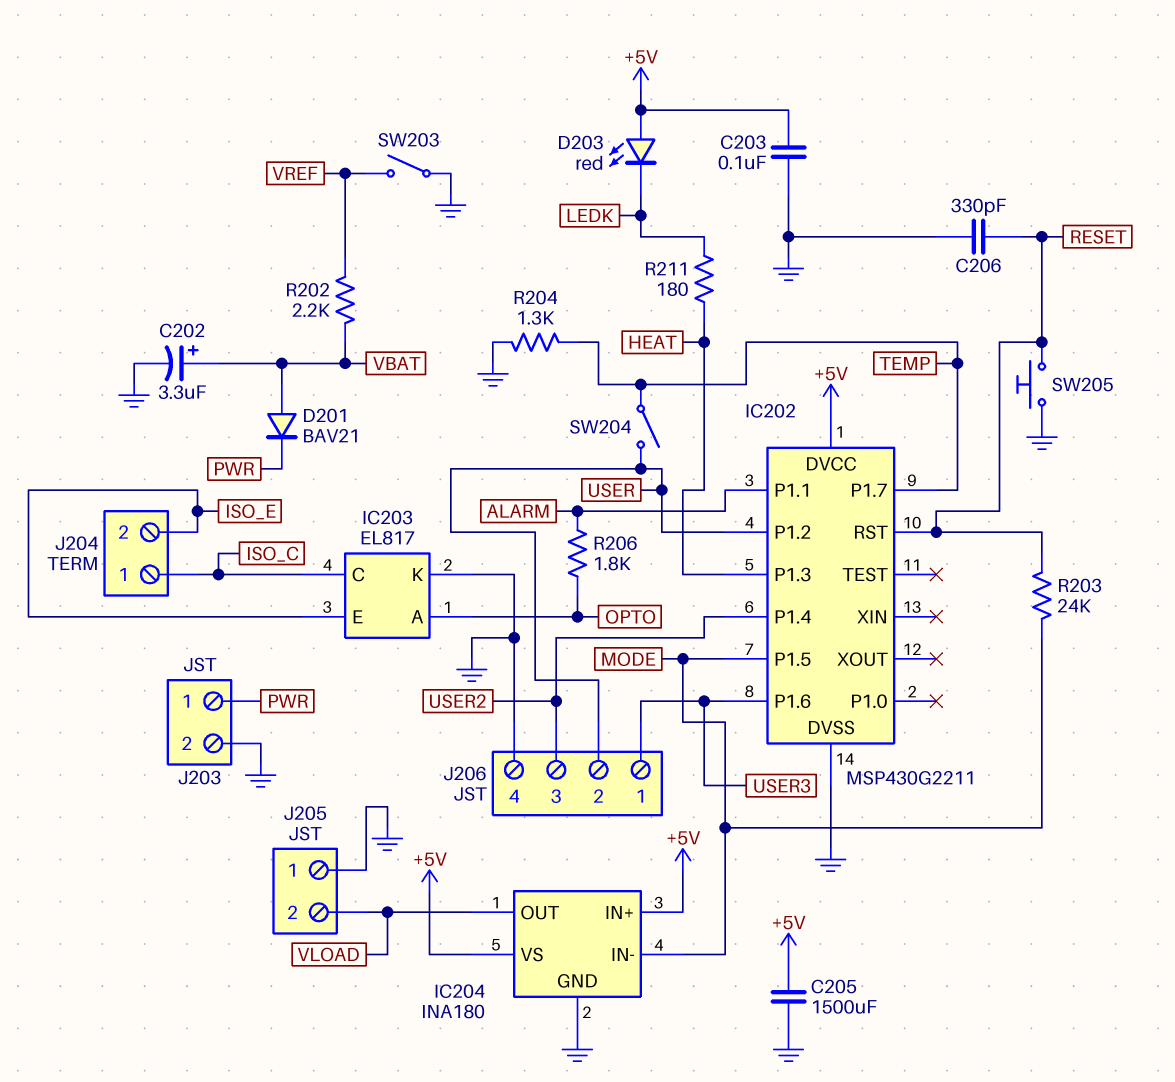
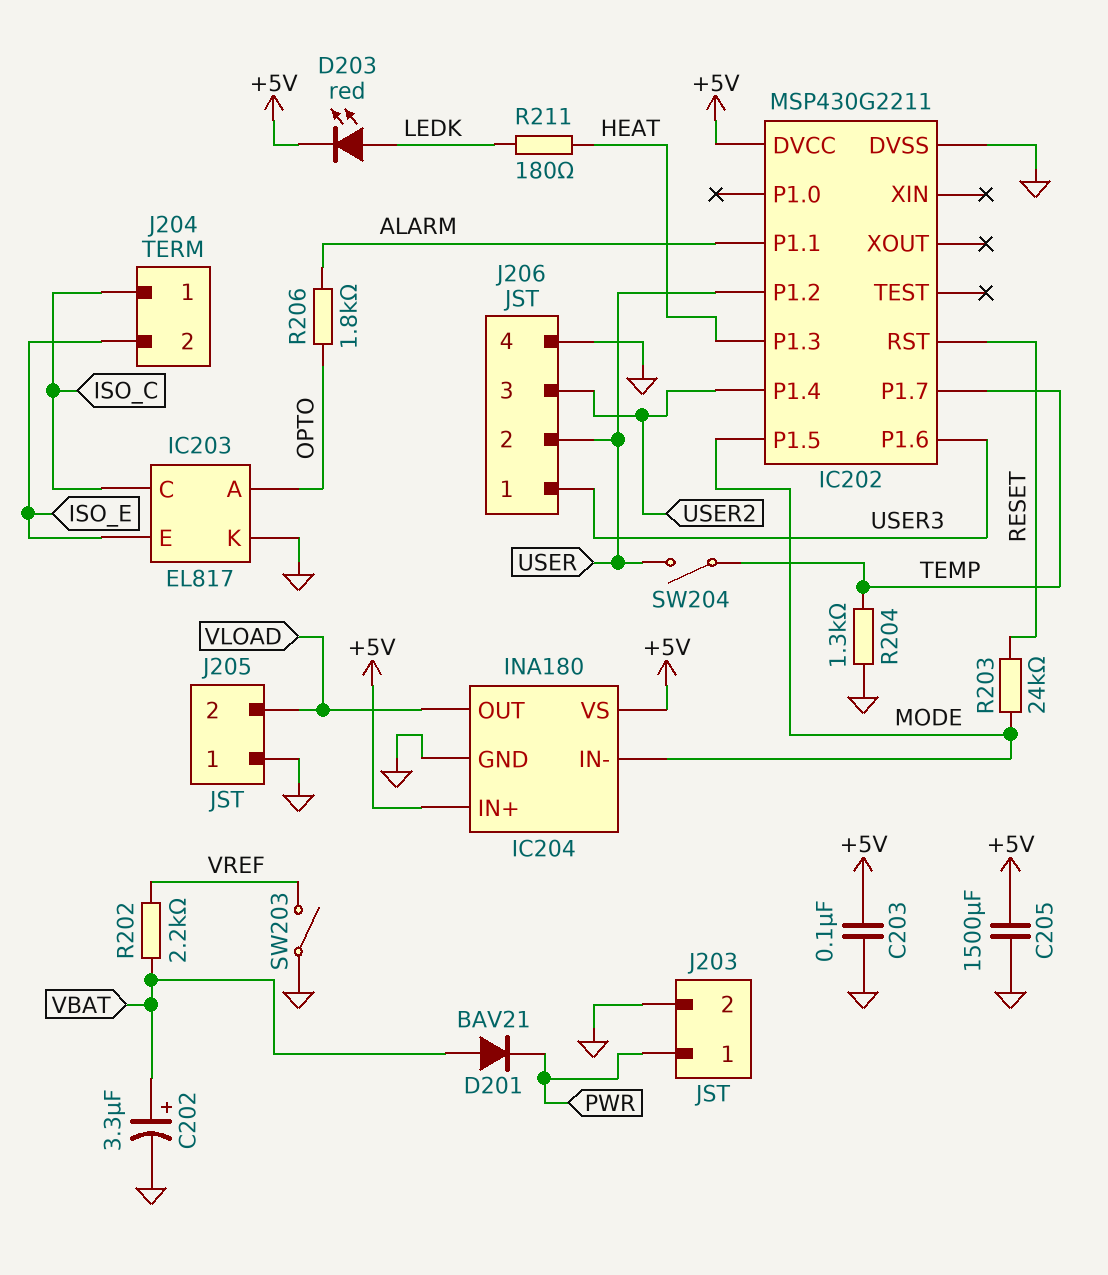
C206: 330pF (GND, RESET) -> none
D203: LED red (A +5V, K LEDK) -> LED red (A LEDK, K +5V)
SW205: button (GND, RESET) -> none

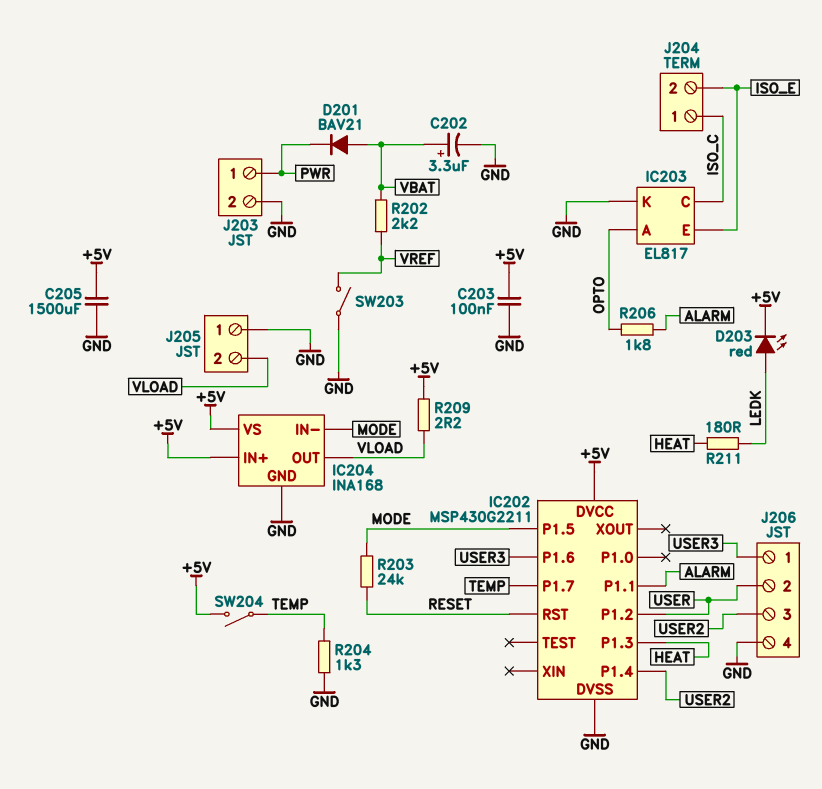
IC204: INA180 -> INA168
R209: none -> 2.2 (+5V, VLOAD)
SW204: switch (TEMP, USER) -> switch (+5V, TEMP)

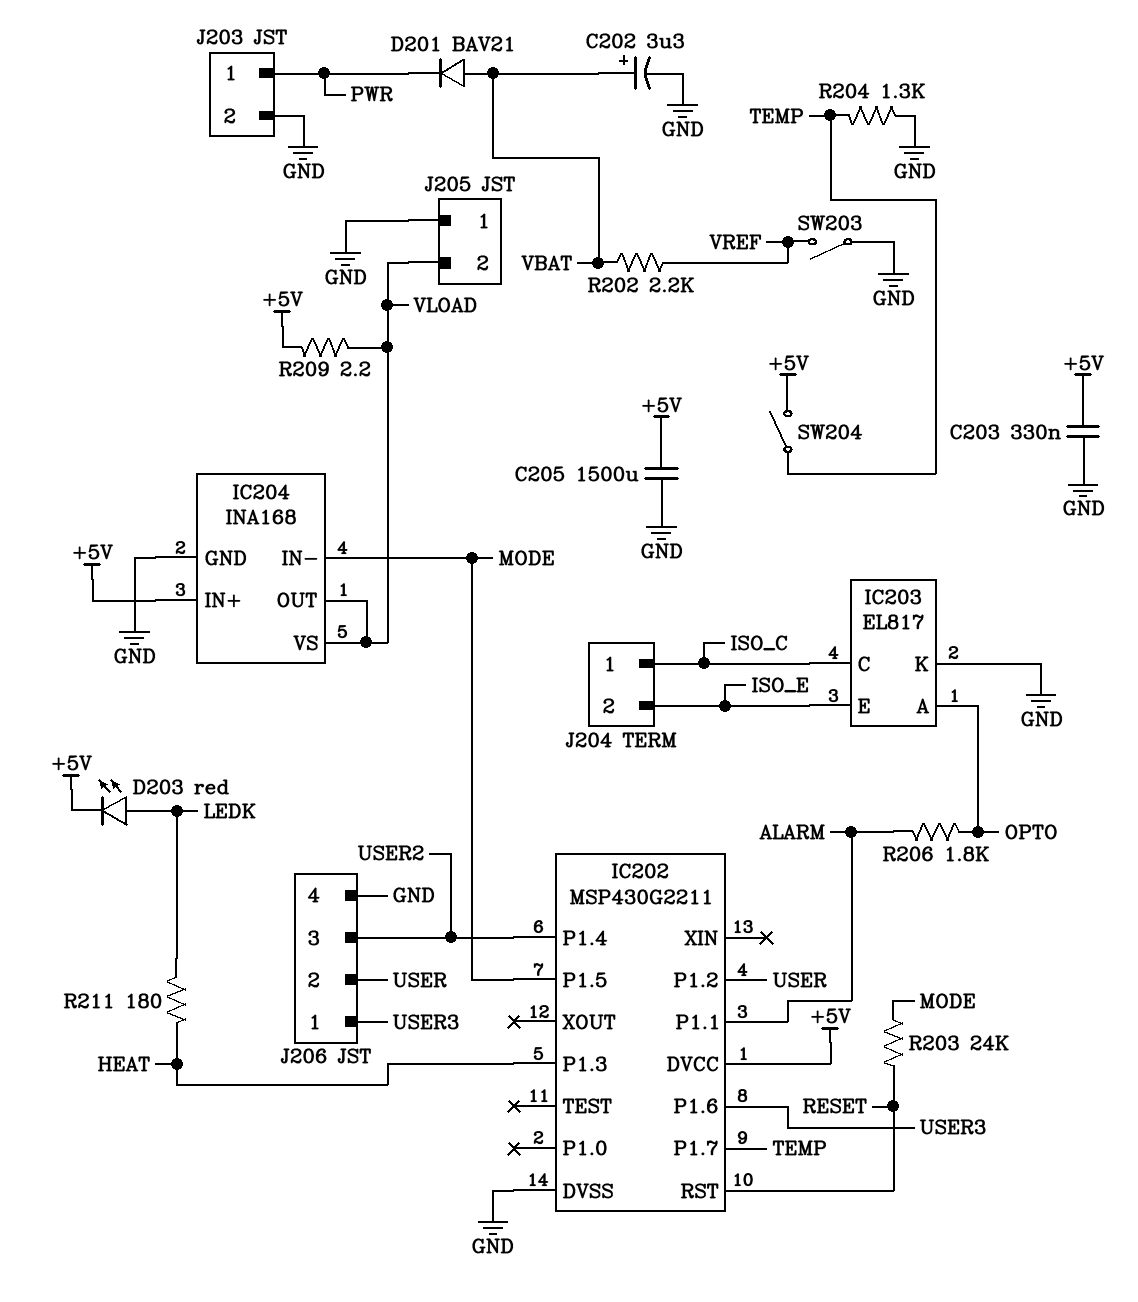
C203: 100nF (+5V, GND) -> 330nF (+5V, GND)
IC204 pin VS: +5V -> VLOAD

